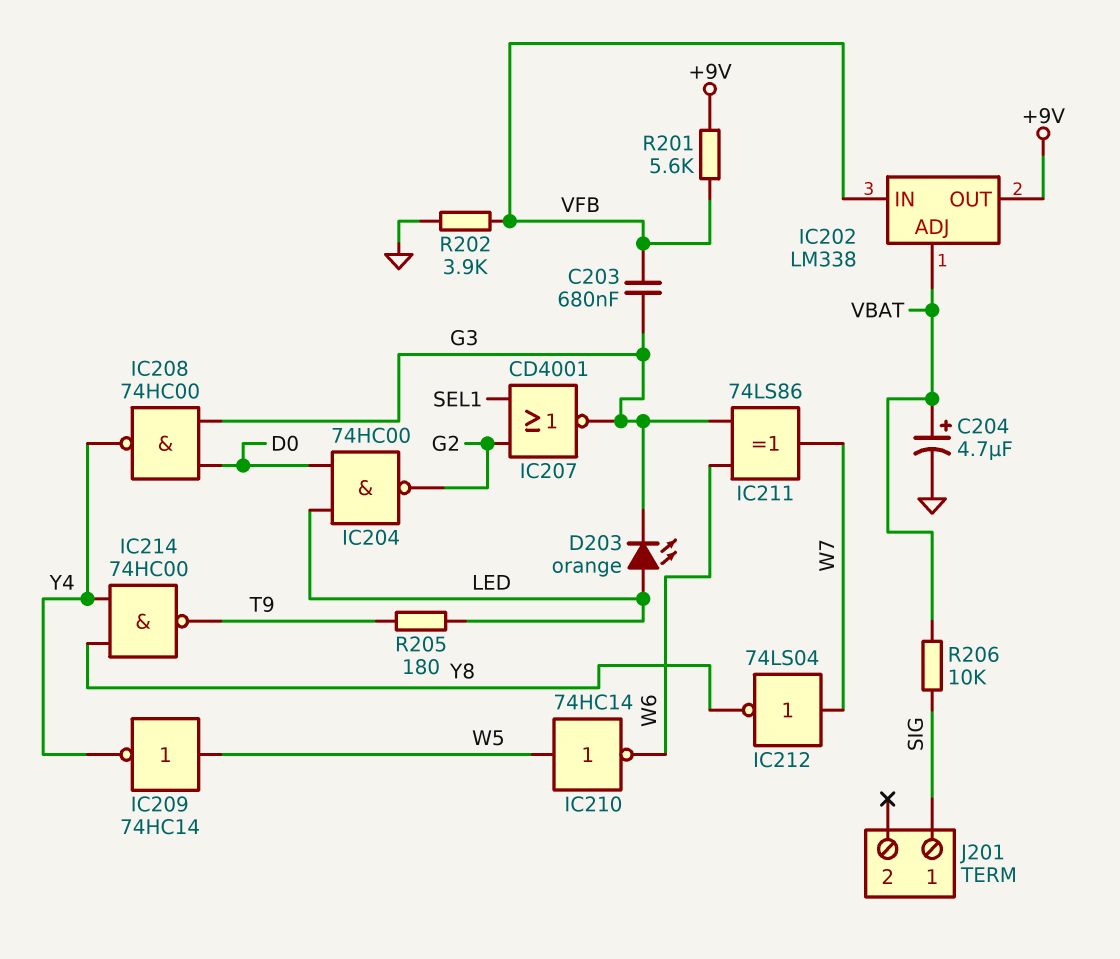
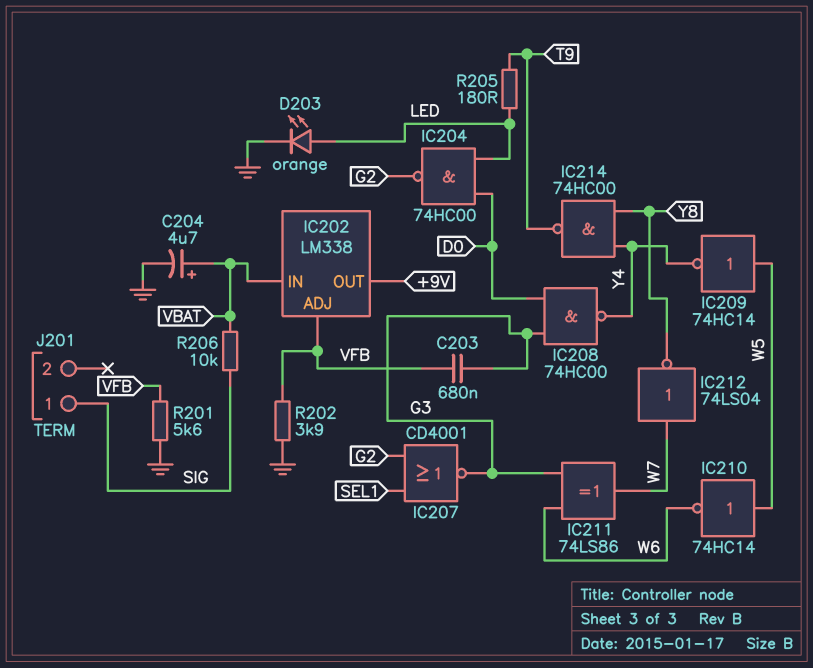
D203: LED orange (A LED, K G3) -> LED orange (A LED, K GND)
IC202 pin ADJ: VBAT -> VFB
IC202 pin IN: VFB -> VBAT
R201: 5.6k (+9V, VFB) -> 5.6k (GND, VFB)

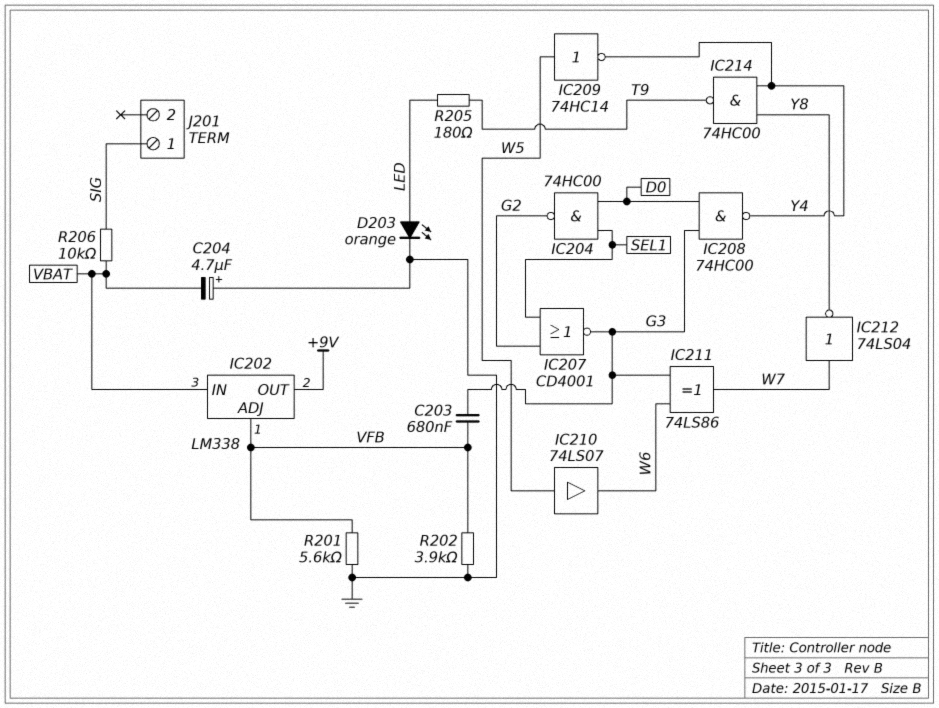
C204: 4.7uF (plus VBAT, minus GND) -> 4.7uF (plus GND, minus VBAT)
IC204: NAND 74HC00 (in D0, in LED, out G2) -> NAND 74HC00 (in D0, in SEL1, out G2)
IC210: NOT 74HC14 (in W5, out W6) -> buffer 74LS07 (in W5, out W6)

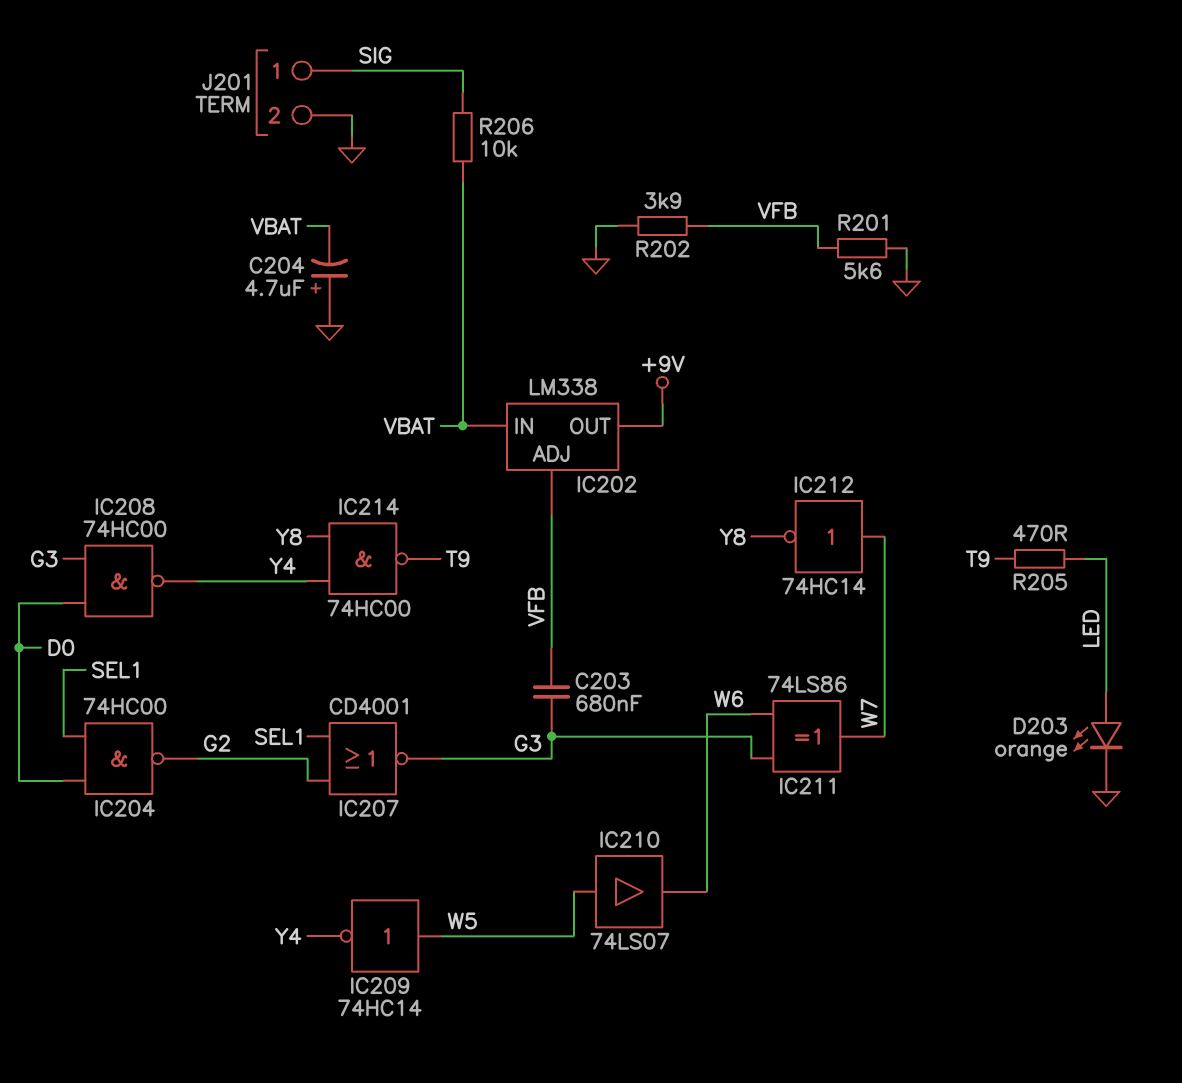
IC212: NOT 74LS04 (in W7, out Y8) -> NOT 74HC14 (in W7, out Y8)
J201 pin 2: none -> GND
R205: 180 (LED, T9) -> 470 (LED, T9)

